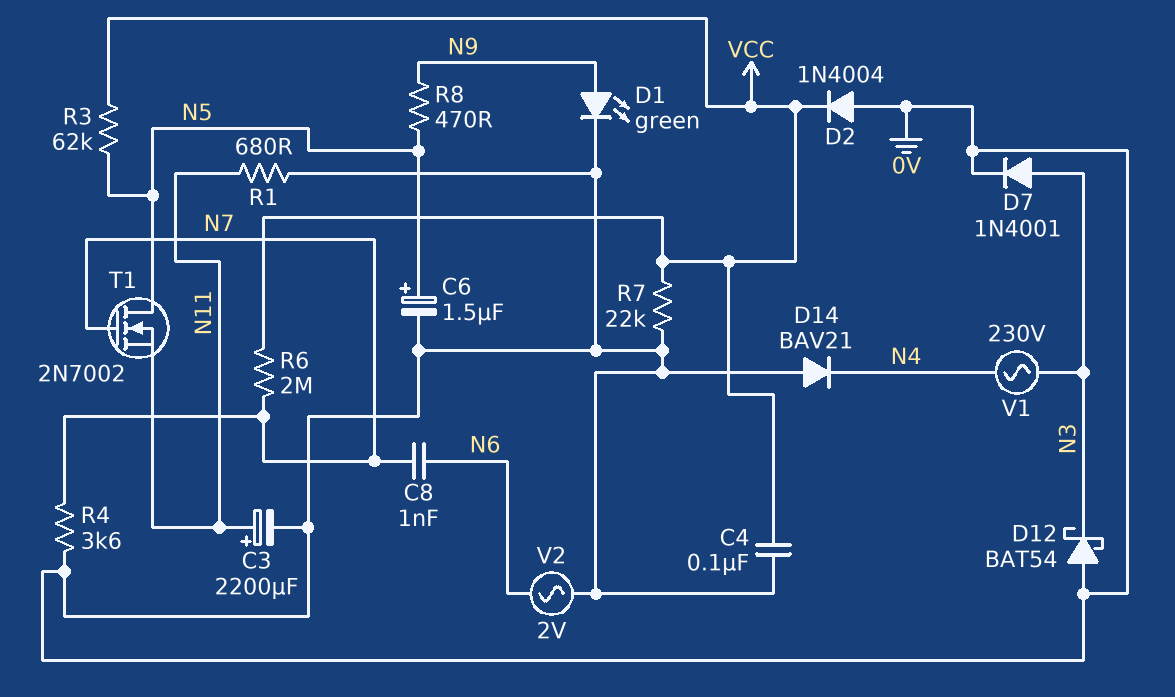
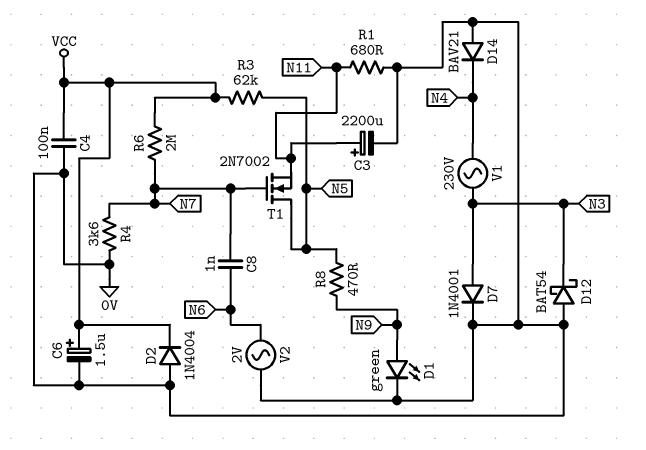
C6: 1.5uF (plus N5, minus 0V) -> 1.5uF (plus VCC, minus 0V)
R7: 22k (0V, VCC) -> none

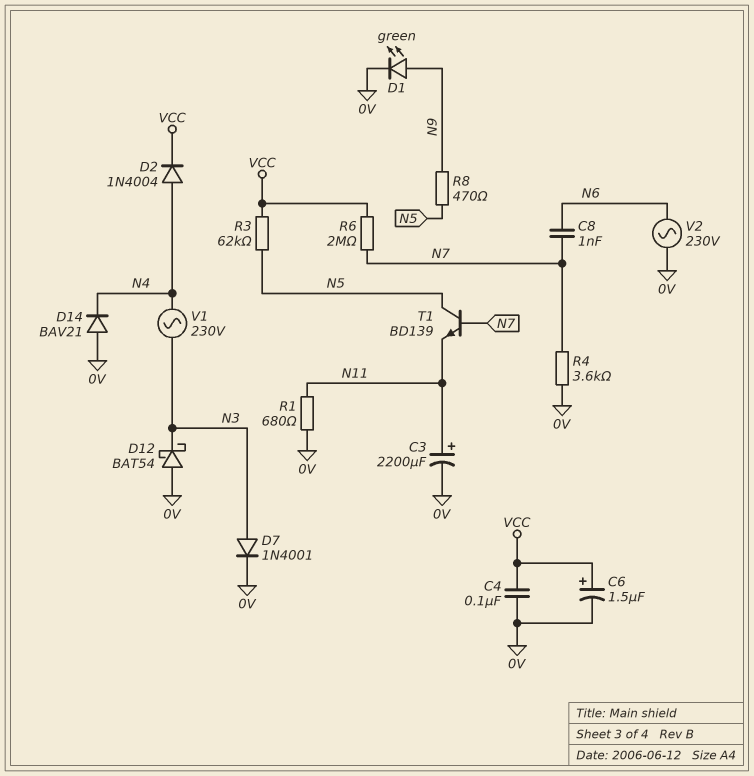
D2: diode 1N4004 (A 0V, K VCC) -> diode 1N4004 (A N4, K VCC)
T1: NMOS 2N7002 (G N7, D N5, S N11) -> NPN BD139 (B N7, C N5, E N11)
V2: AC 2V (0V, N6) -> AC 230V (0V, N6)

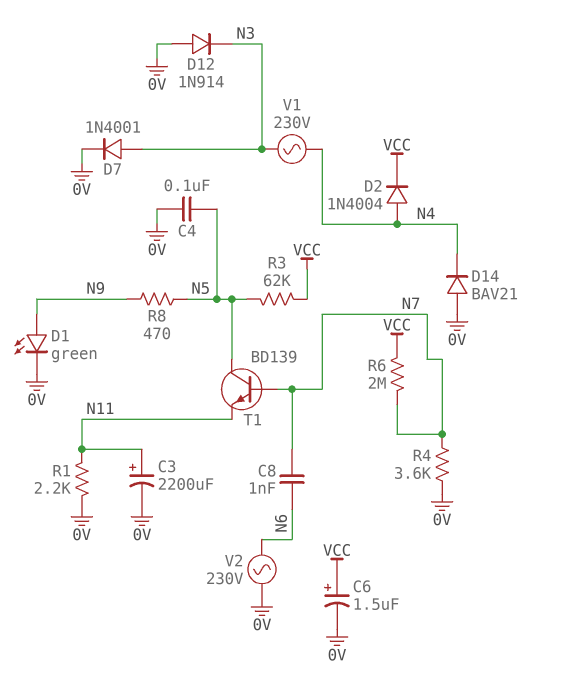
C4: 100nF (0V, VCC) -> 100nF (0V, N5)
D12: schottky BAT54 (A 0V, K N3) -> diode 1N914 (A 0V, K N3)
R1: 680 (0V, N11) -> 2.2k (0V, N11)

